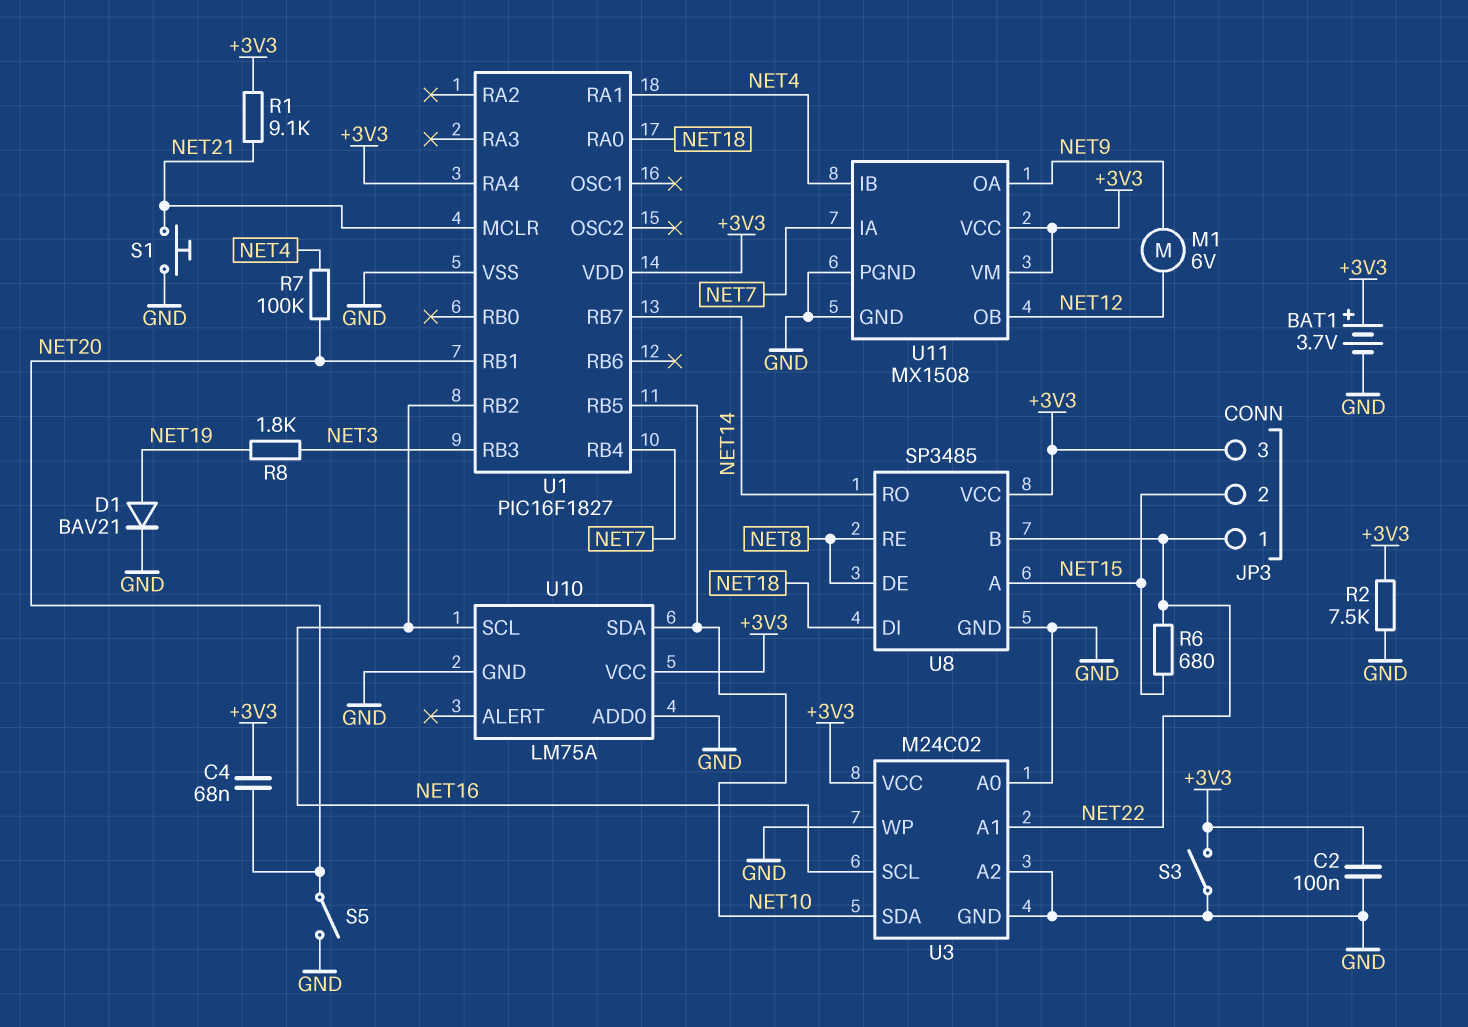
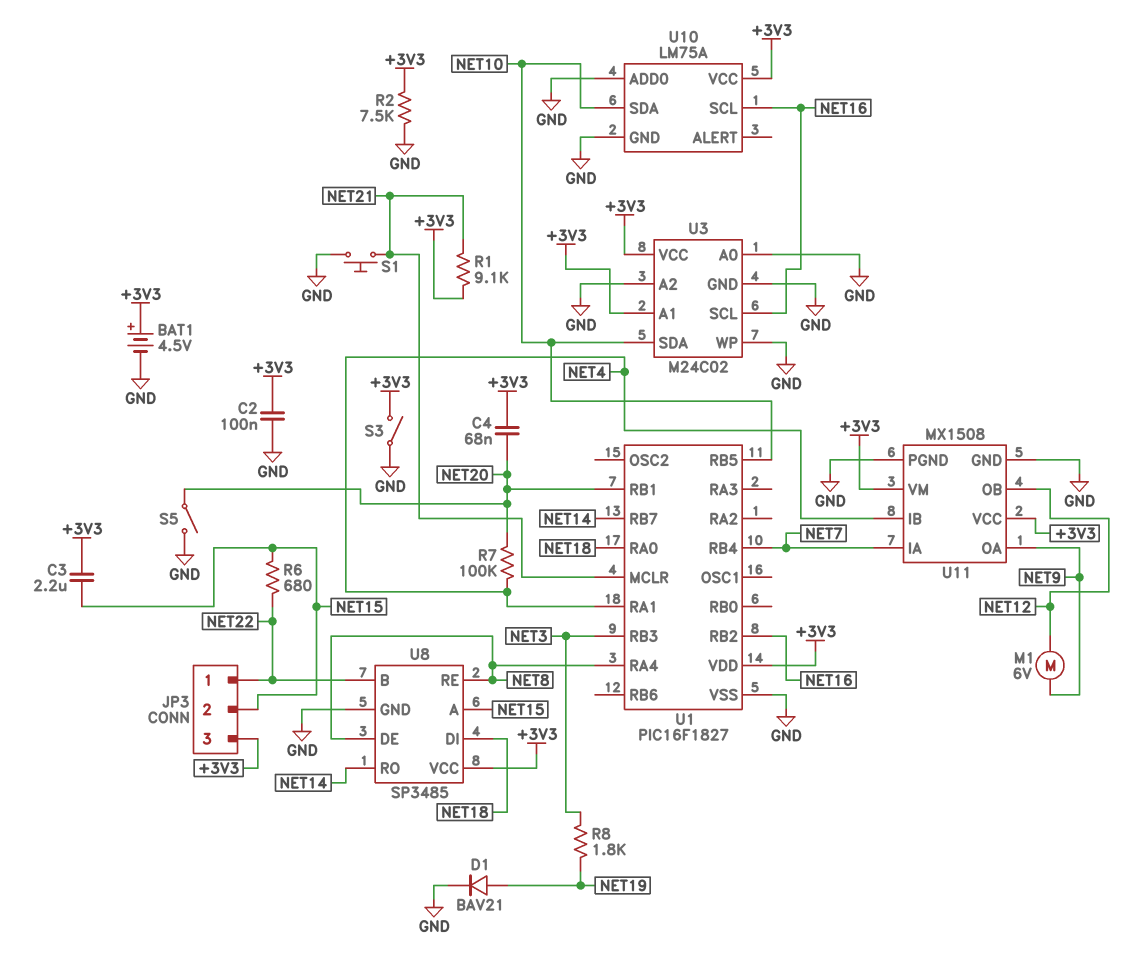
BAT1: 3.7V (plus +3V3, minus GND) -> 4.5V (plus +3V3, minus GND)
C3: none -> 2.2uF (+3V3, NET15)
U1 pin RA4: +3V3 -> NET8
U3 pin A1: NET22 -> +3V3

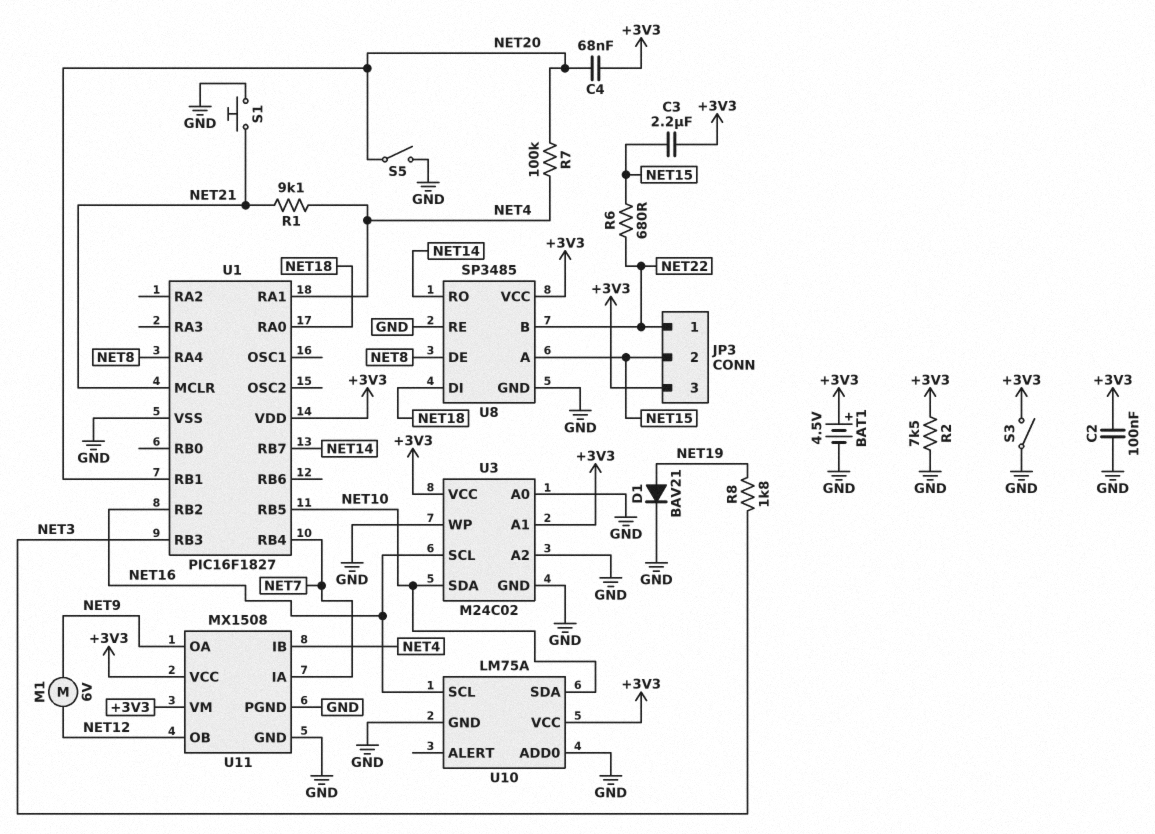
R1: 9.1k (+3V3, NET21) -> 9.1k (NET4, NET21)
U8 pin RE: NET8 -> GND

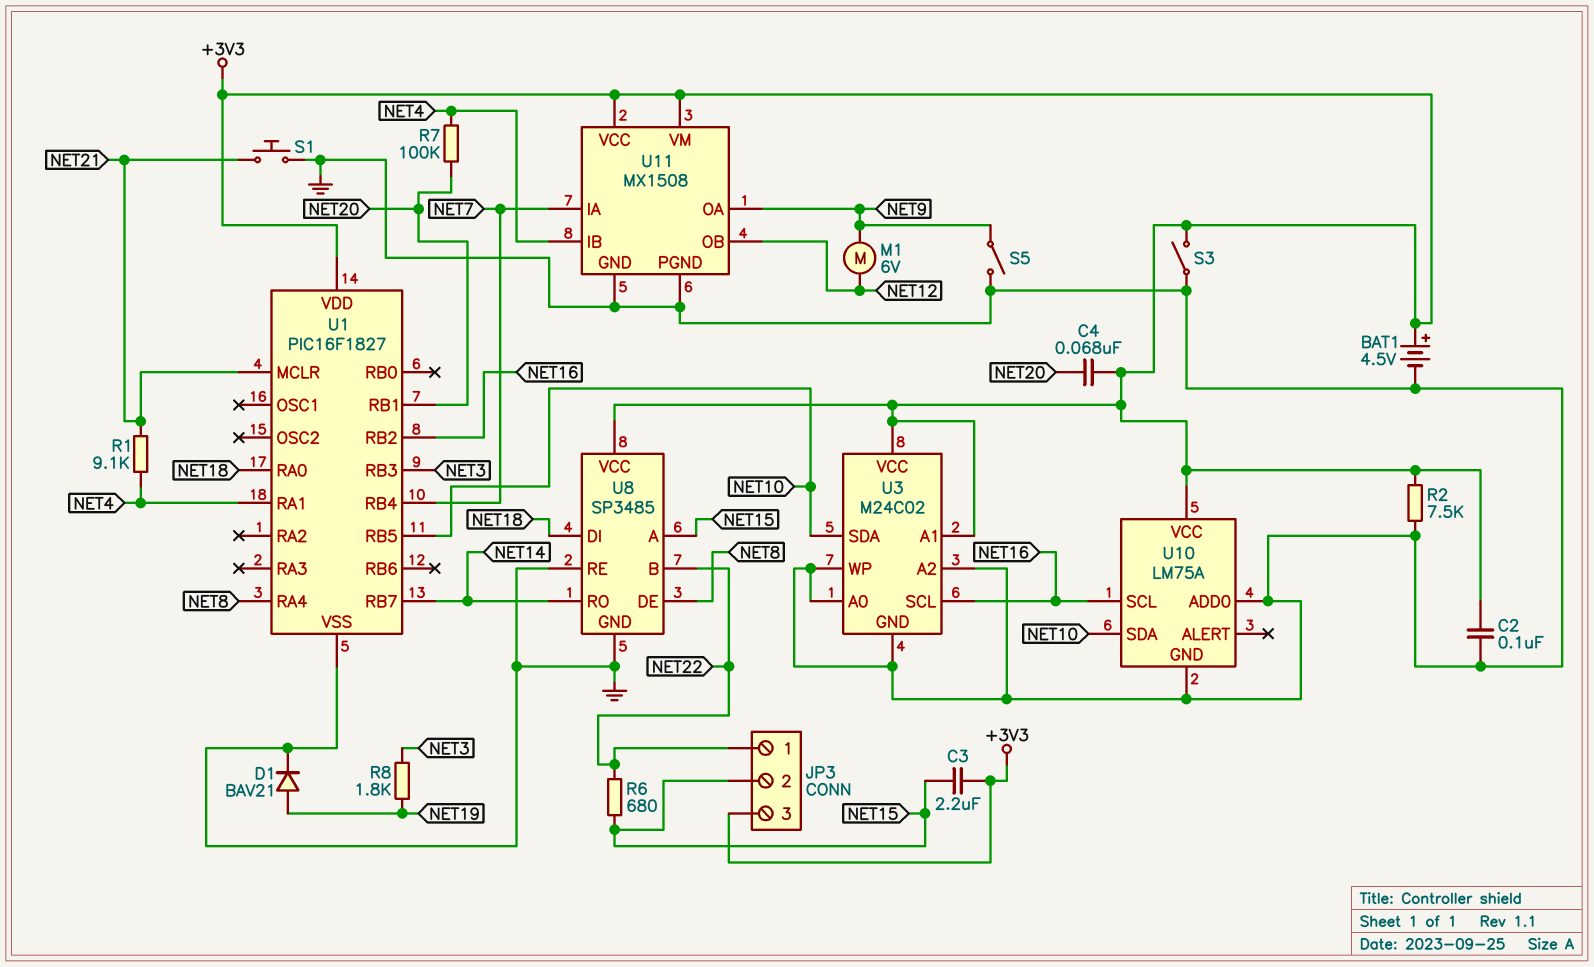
S5: switch (GND, NET20) -> switch (GND, NET9)

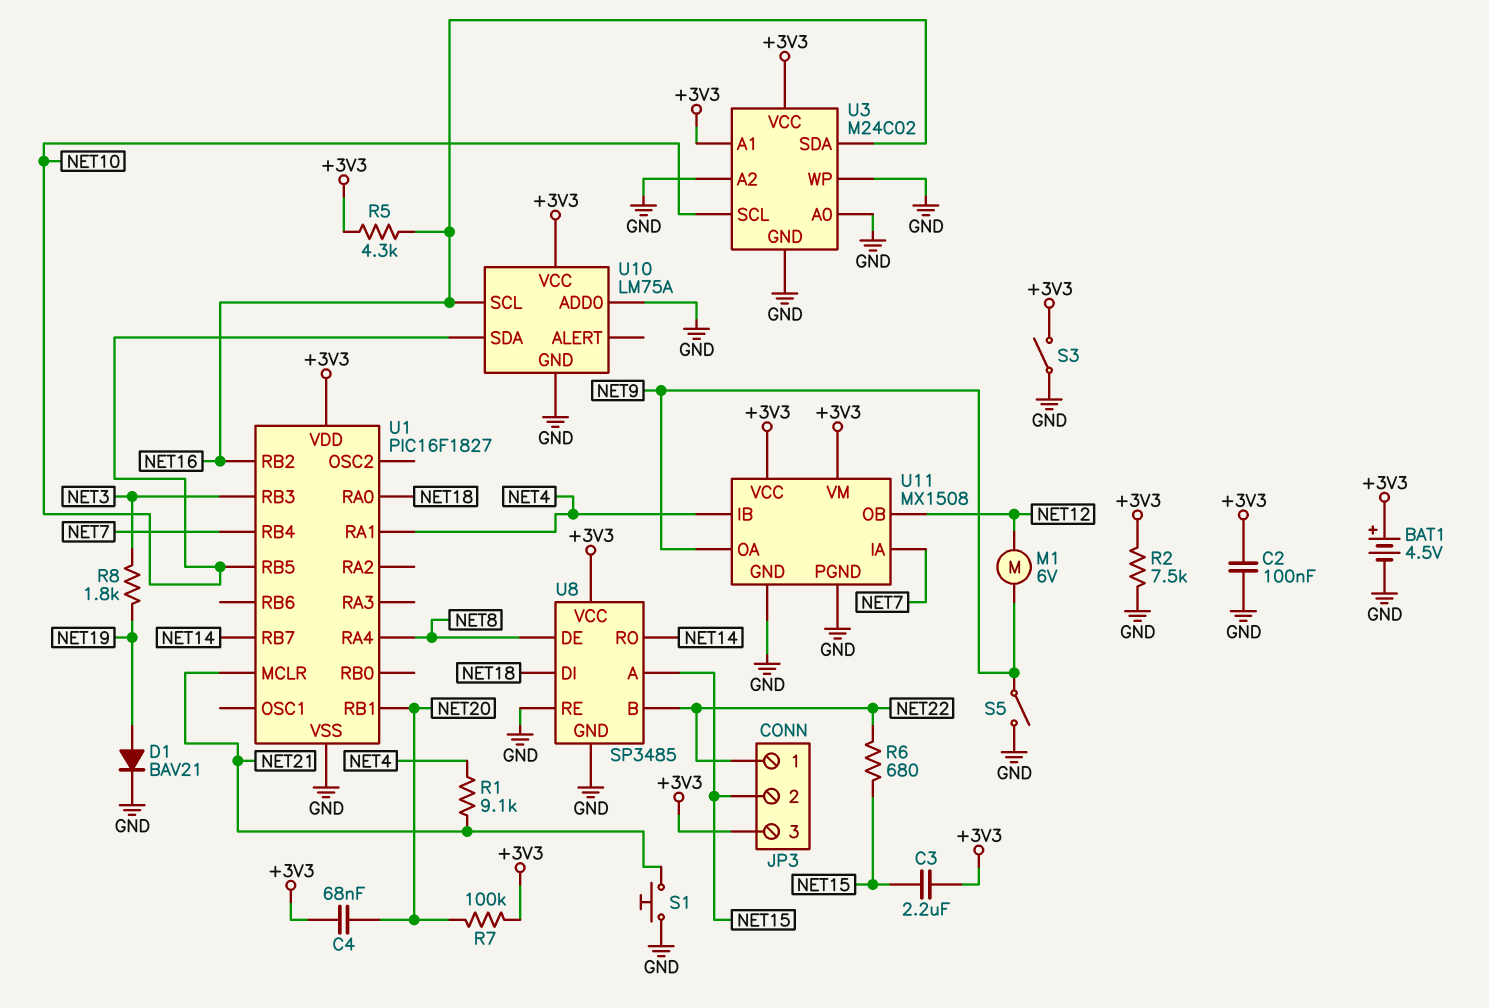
R5: none -> 4.3k (+3V3, NET16)
R7: 100k (NET4, NET20) -> 100k (+3V3, NET20)
U3 pin SCL: NET16 -> NET10
U3 pin SDA: NET10 -> NET16

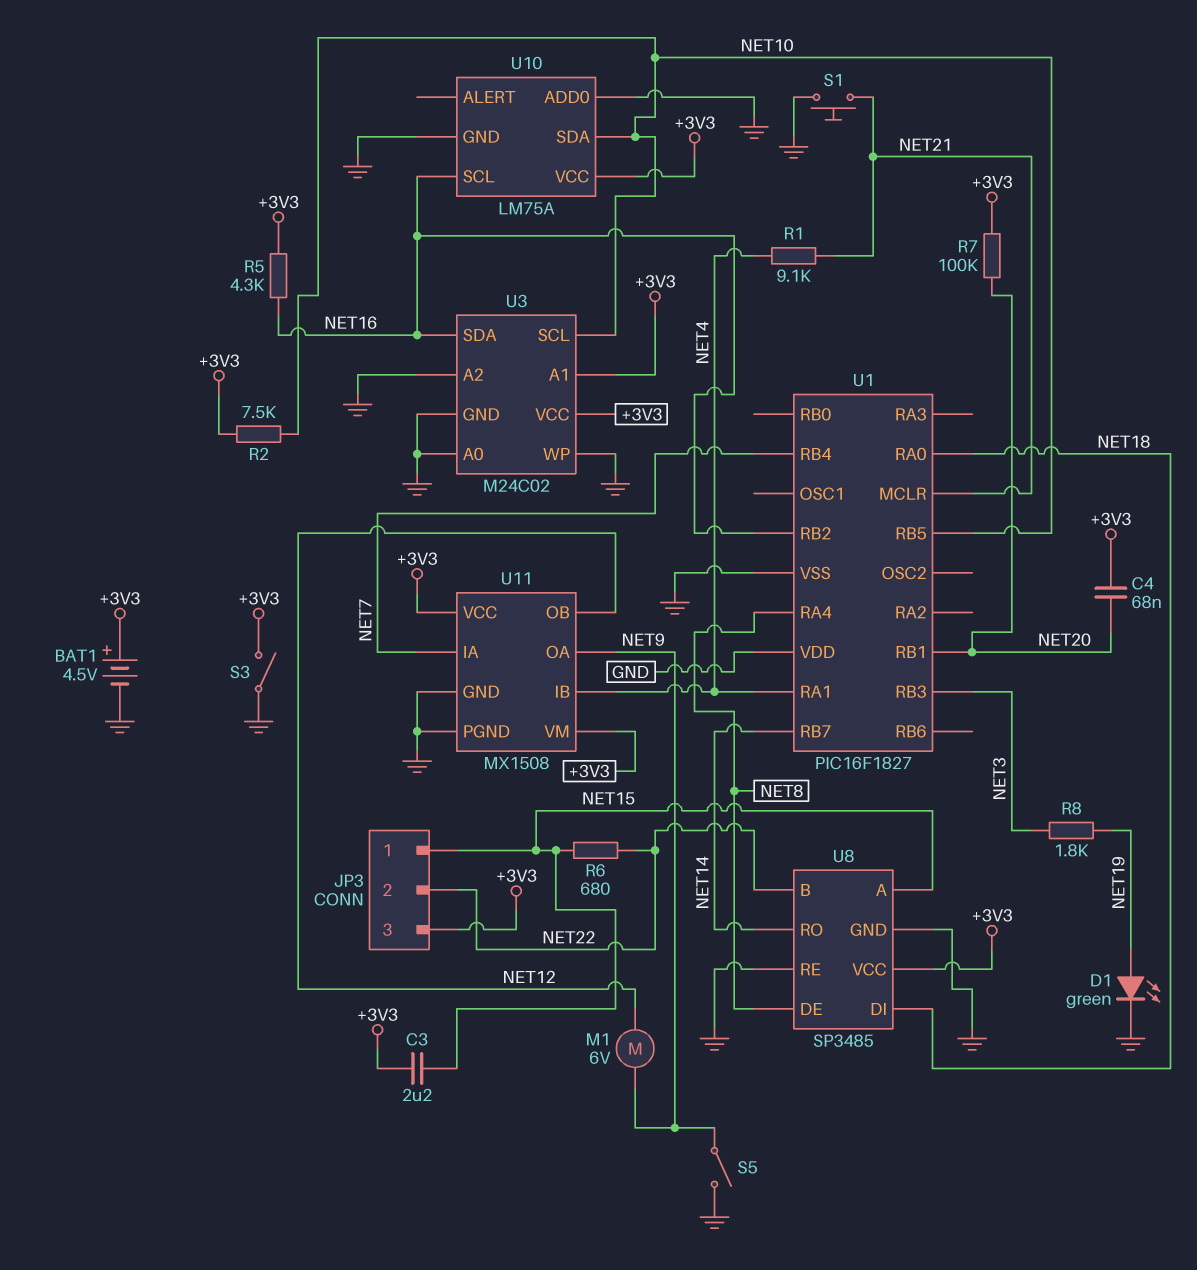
C2: 100nF (+3V3, GND) -> none
D1: diode BAV21 (A NET19, K GND) -> LED green (A NET19, K GND)
JP3 pin 1: NET22 -> NET15
JP3 pin 2: NET15 -> NET22
R2: 7.5k (+3V3, GND) -> 7.5k (+3V3, NET10)
U1 pin VDD: +3V3 -> GND

